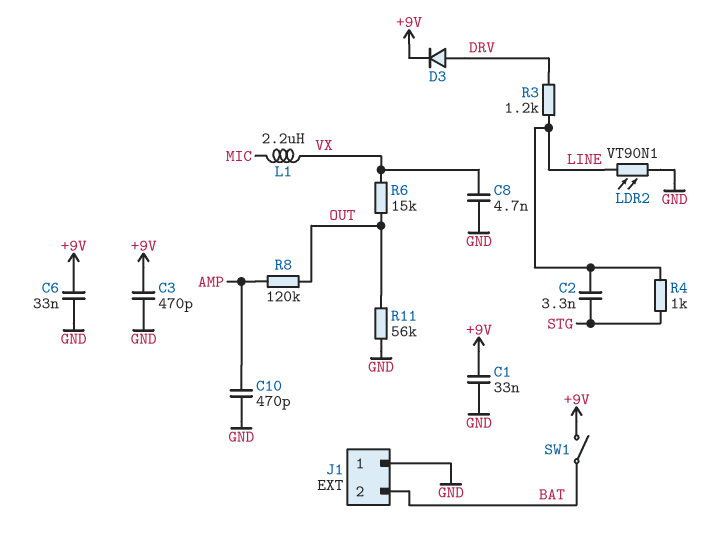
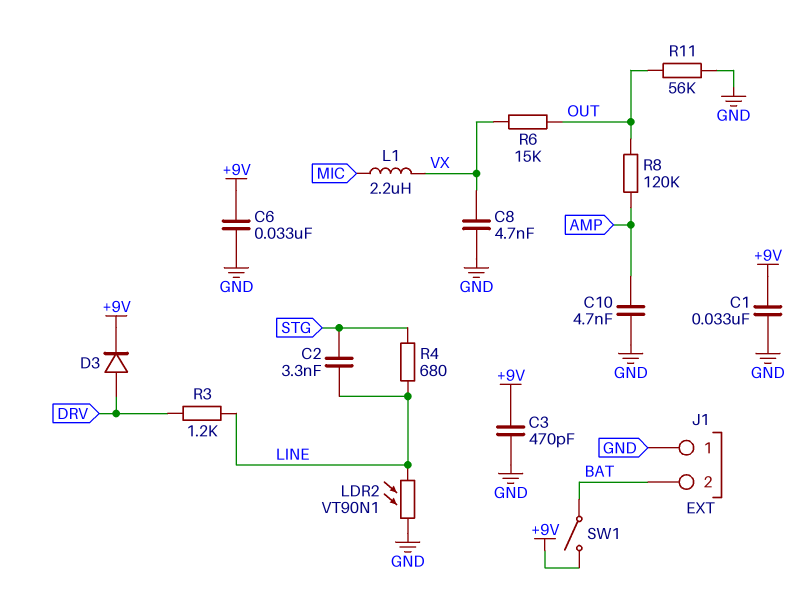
C10: 470pF (AMP, GND) -> 4.7nF (AMP, GND)
R4: 1k (LINE, STG) -> 680 (LINE, STG)

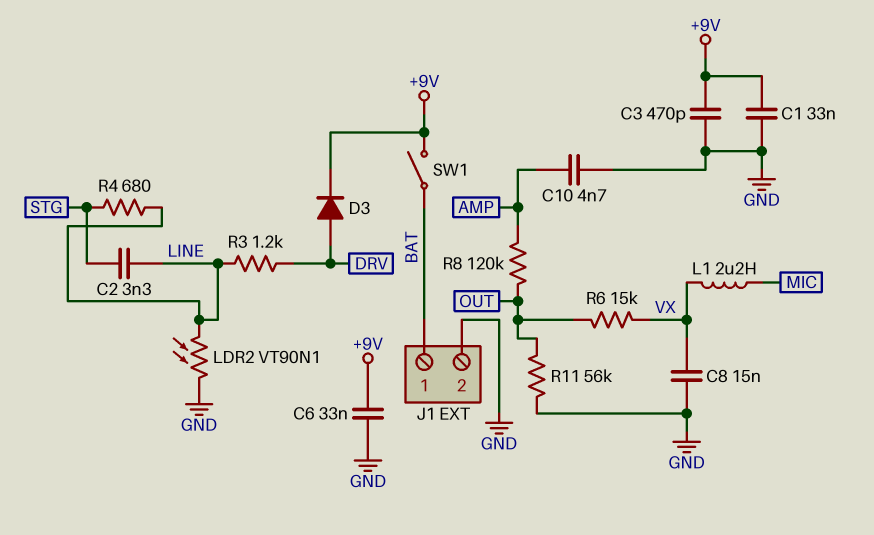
C8: 4.7nF (GND, VX) -> 15nF (GND, VX)
J1 pin 1: GND -> BAT
J1 pin 2: BAT -> GND

